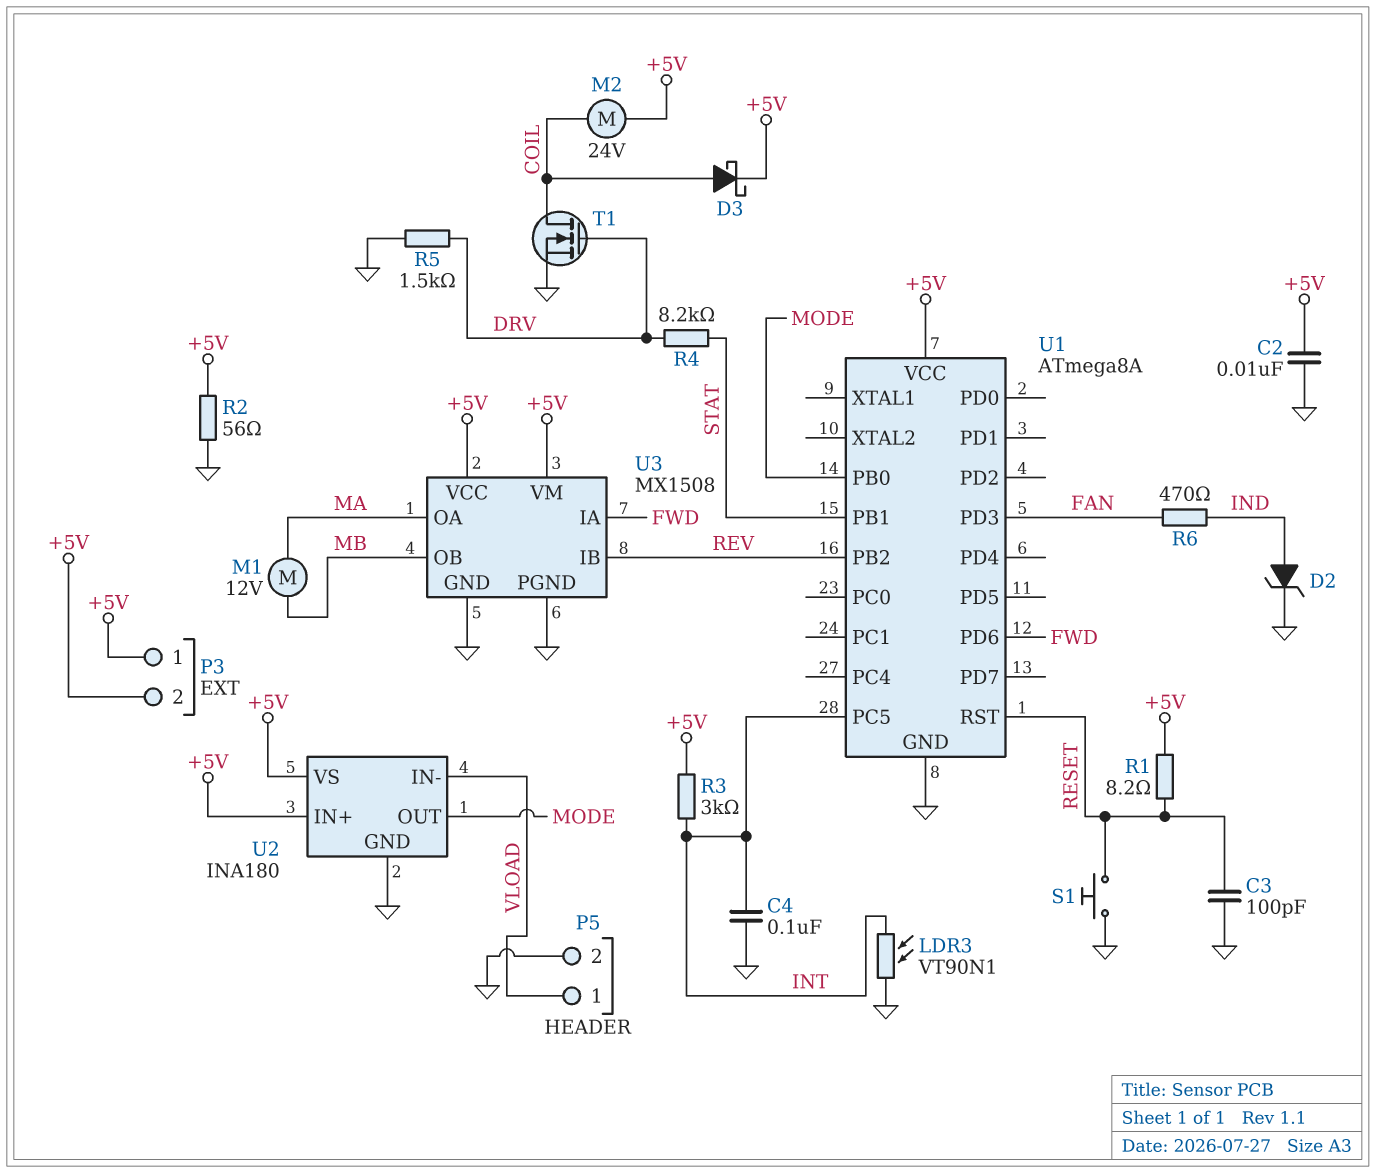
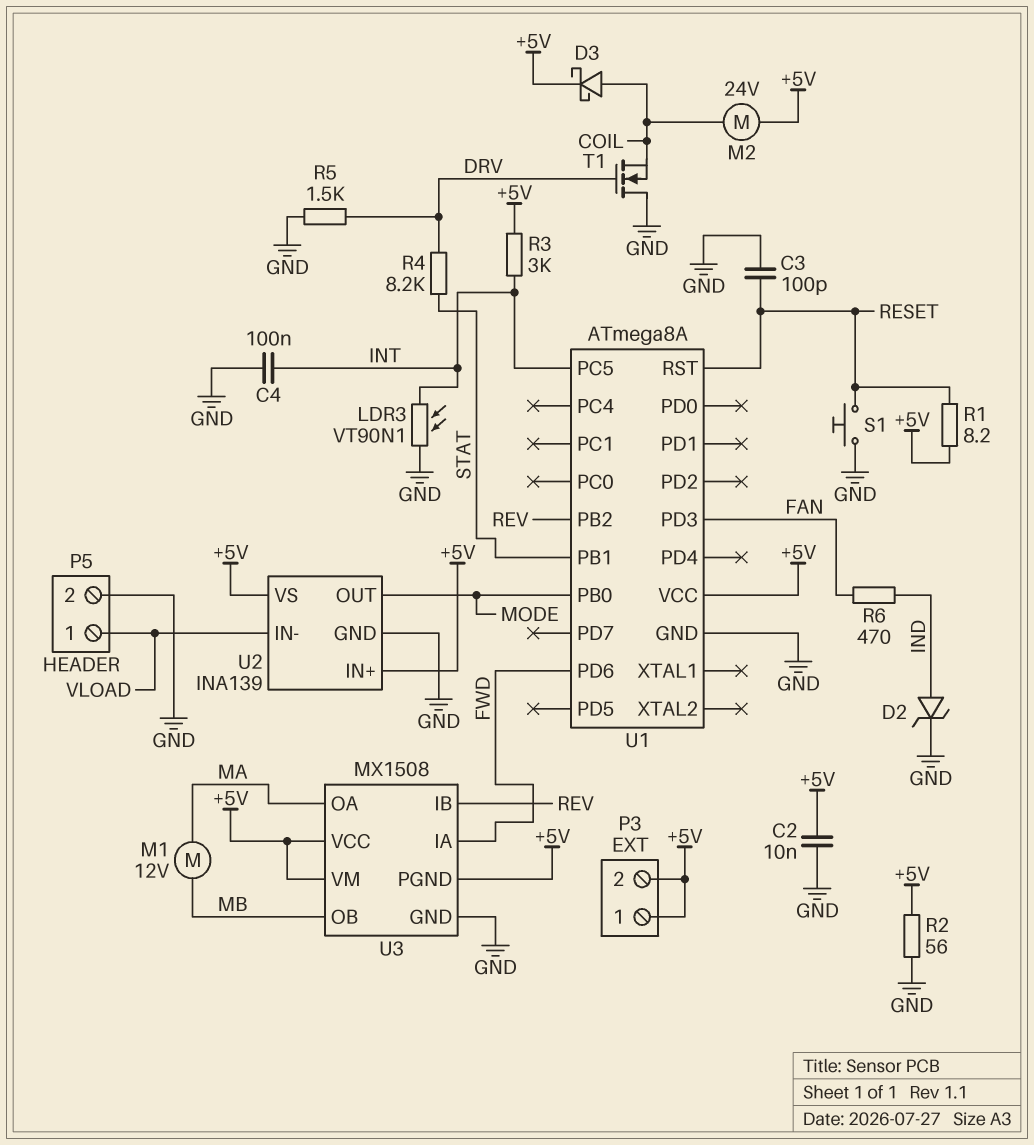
T1: NMOS (G DRV, D COIL, S GND) -> NMOS (G DRV, D GND, S COIL)
U2: INA180 -> INA139
U3 pin PGND: GND -> +5V

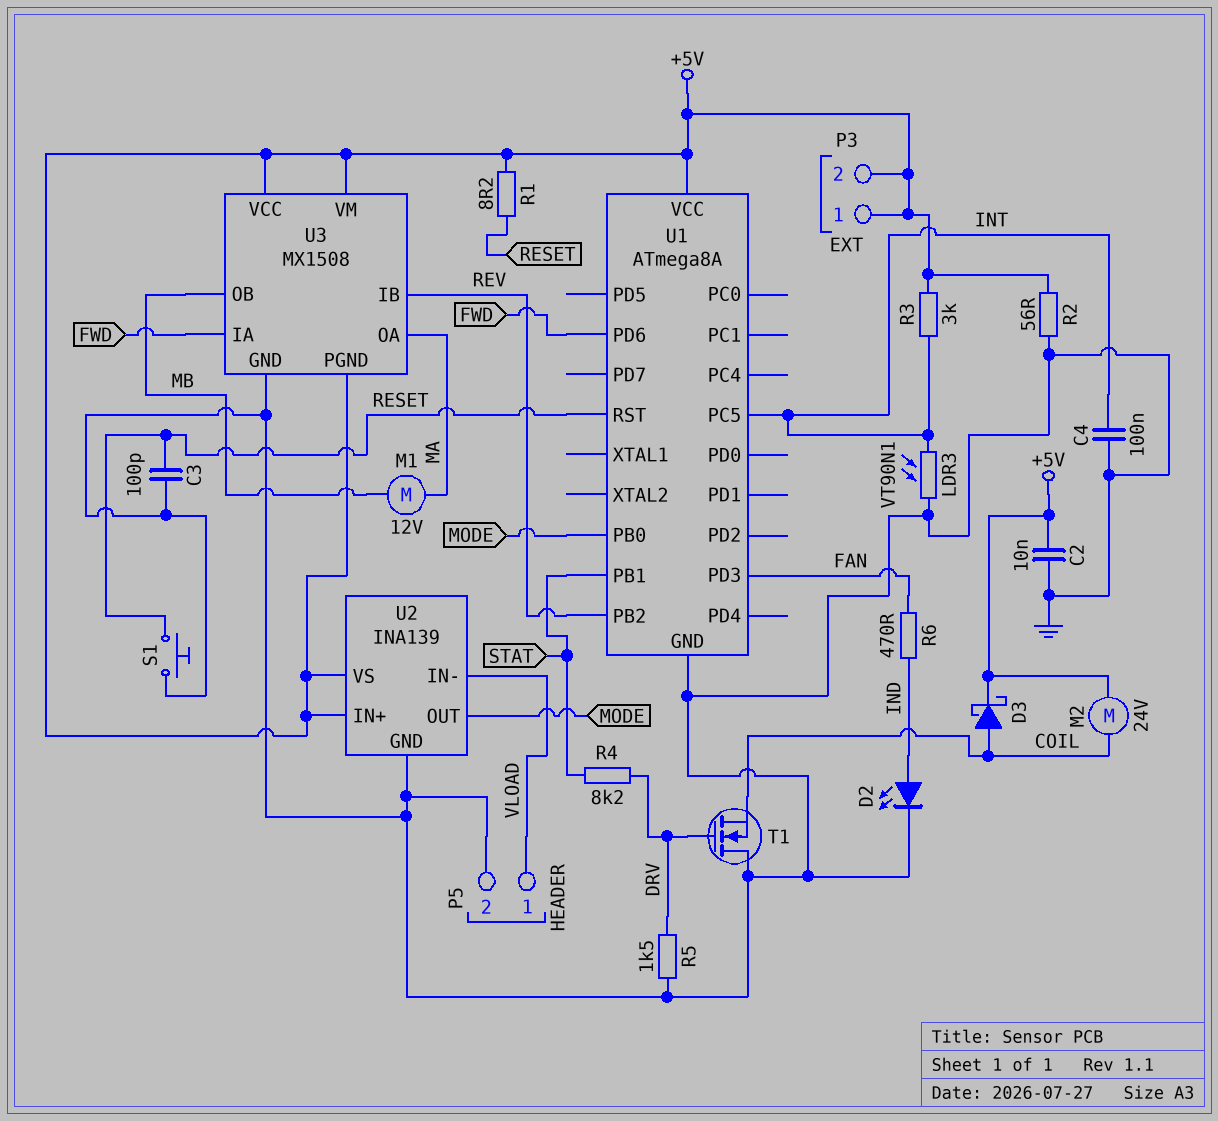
D2: zener (A IND, K GND) -> LED (A IND, K GND)

